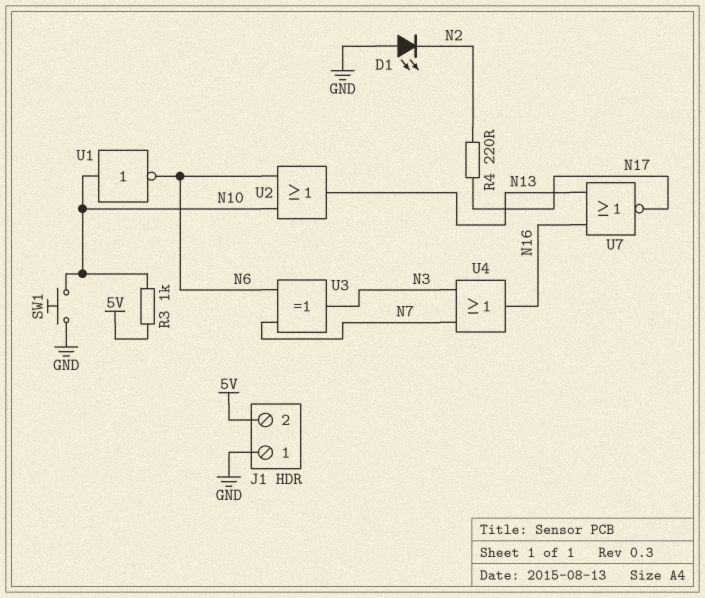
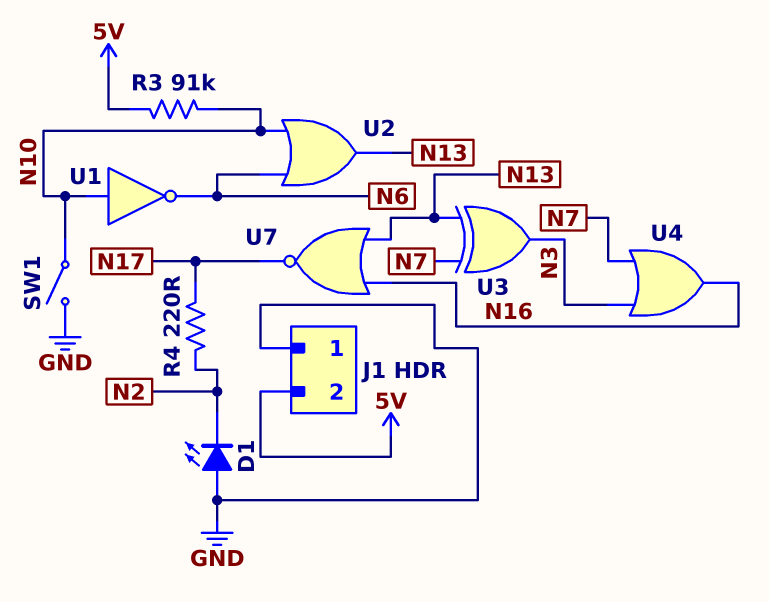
R3: 1k (5V, N10) -> 91k (5V, N10)
SW1: button (GND, N10) -> switch (GND, N10)
U3: XOR (in N6, in N7, out N3) -> XOR (in N7, in N13, out N3)

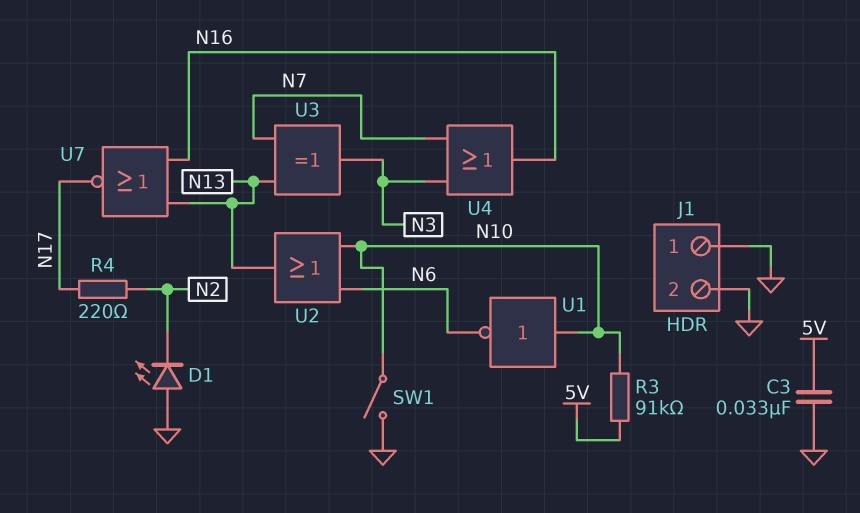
C3: none -> 33nF (5V, GND)
J1 pin 2: 5V -> GND

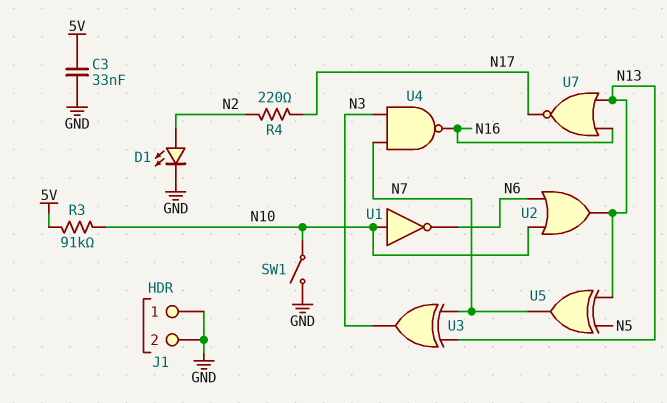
D1: LED (A GND, K N2) -> LED (A N2, K GND)
U4: OR (in N3, in N7, out N16) -> NAND (in N3, in N7, out N16)
U5: none -> XOR (in N5, in N13, out N7)

